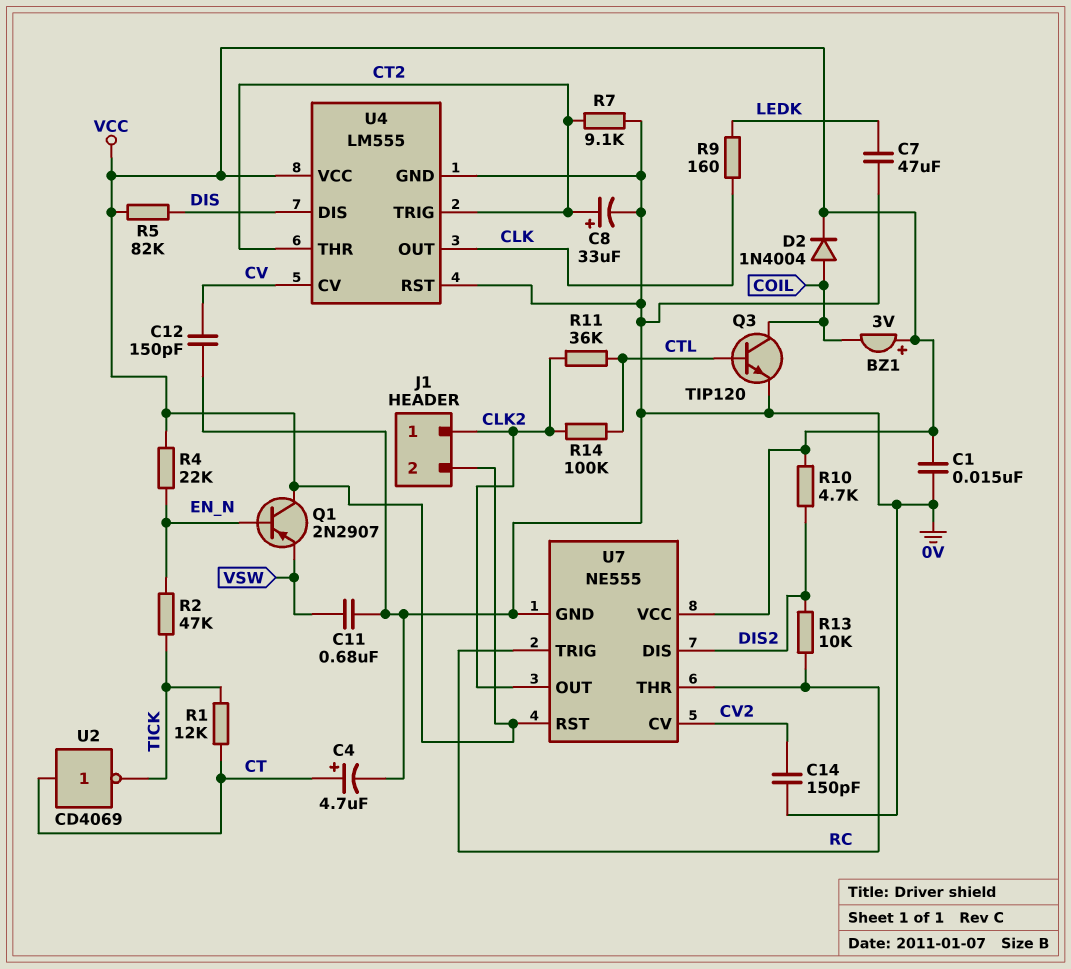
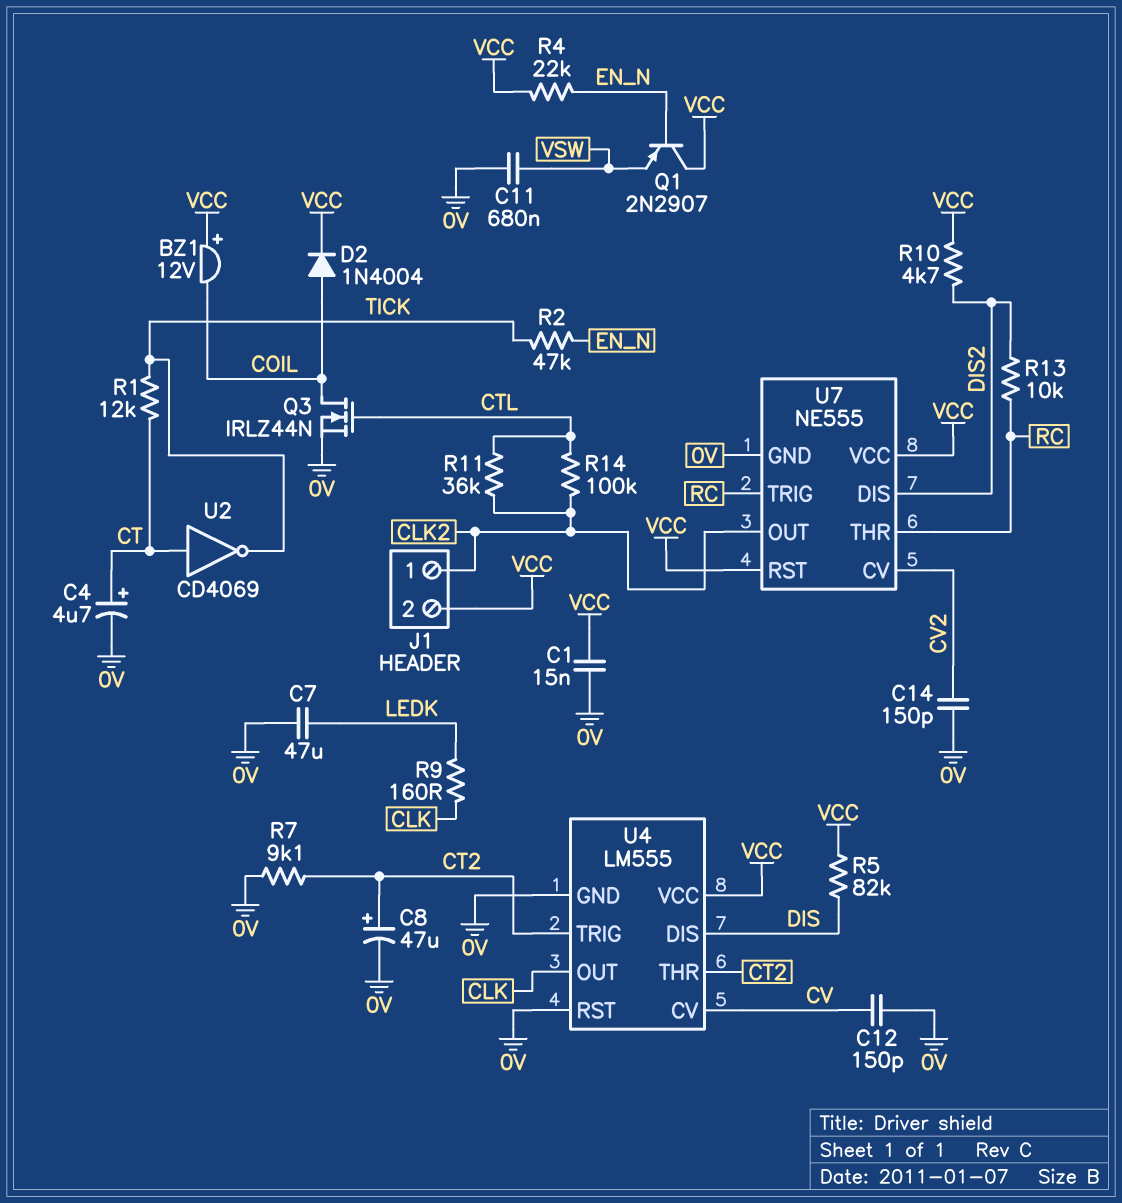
BZ1: buzzer 3V (plus VCC, minus COIL) -> buzzer 12V (plus VCC, minus COIL)
C8: 33uF (plus CT2, minus 0V) -> 47uF (plus CT2, minus 0V)
Q3: NPN TIP120 (B CTL, C COIL, E 0V) -> NMOS IRLZ44N (G CTL, D COIL, S 0V)

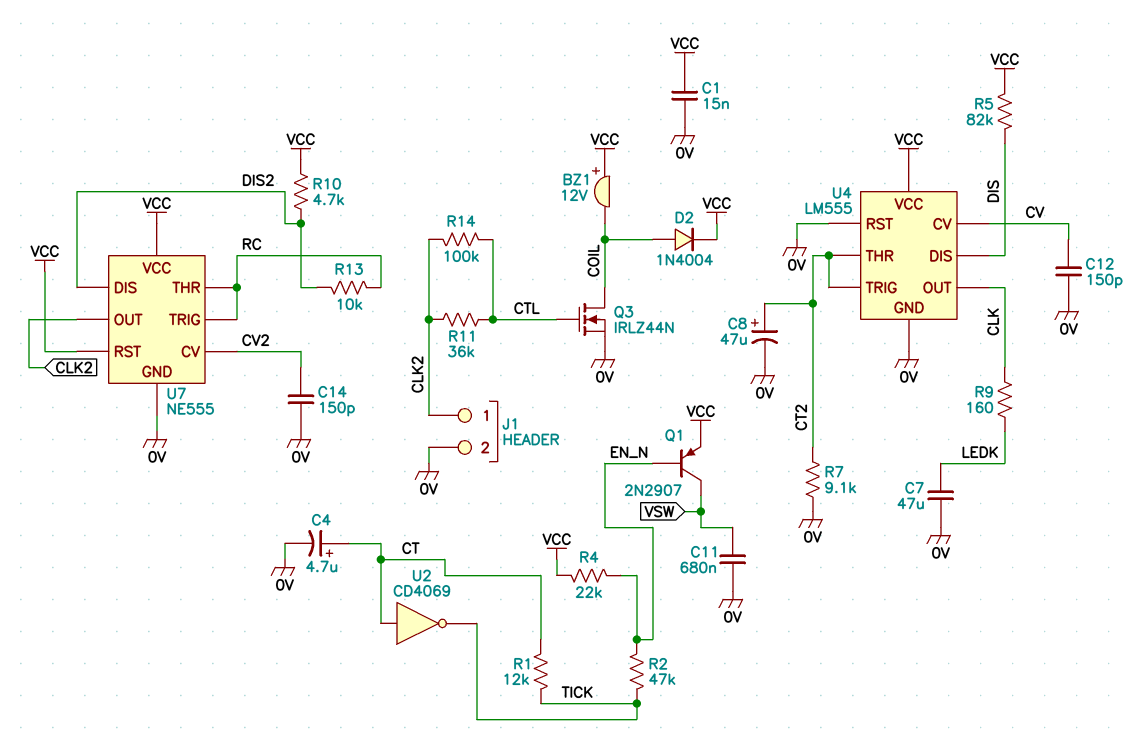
J1 pin 2: VCC -> 0V
Q1: PNP 2N2907 (B EN_N, C VCC, E VSW) -> PNP 2N2907 (B EN_N, C VSW, E VCC)

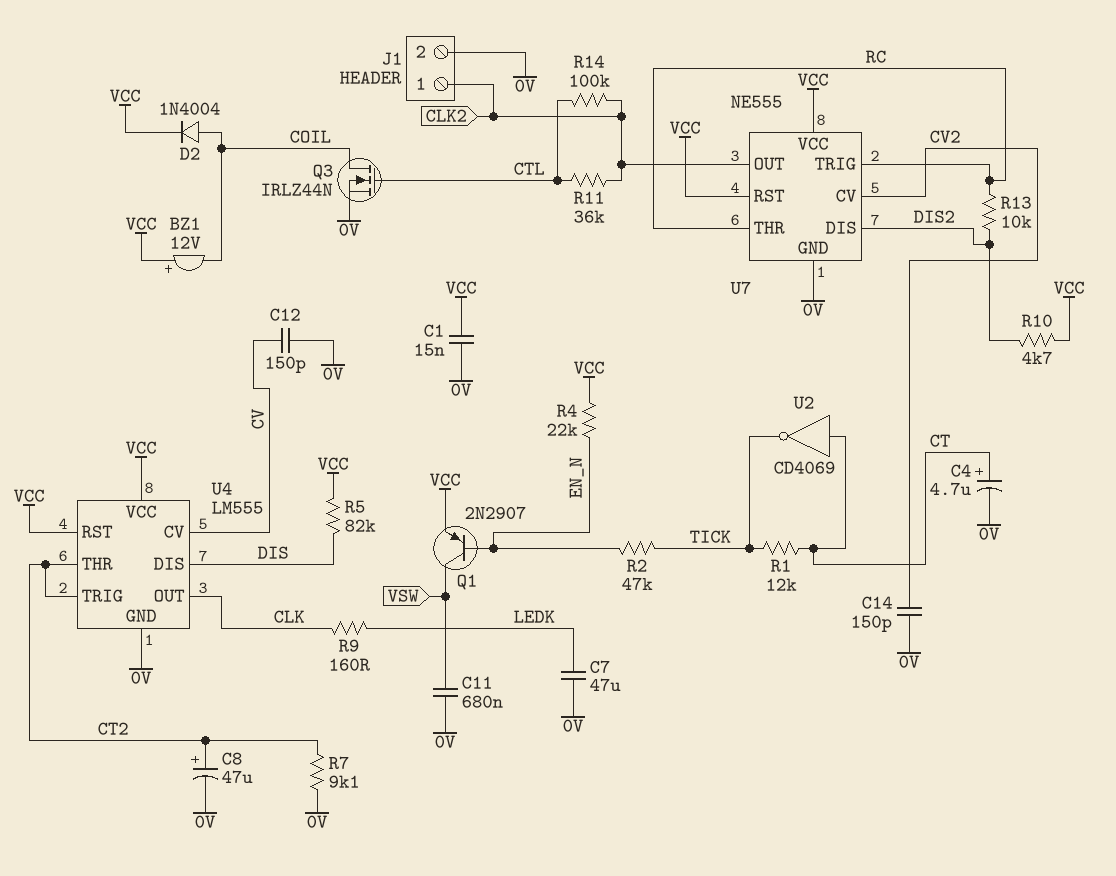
U4 pin RST: 0V -> VCC

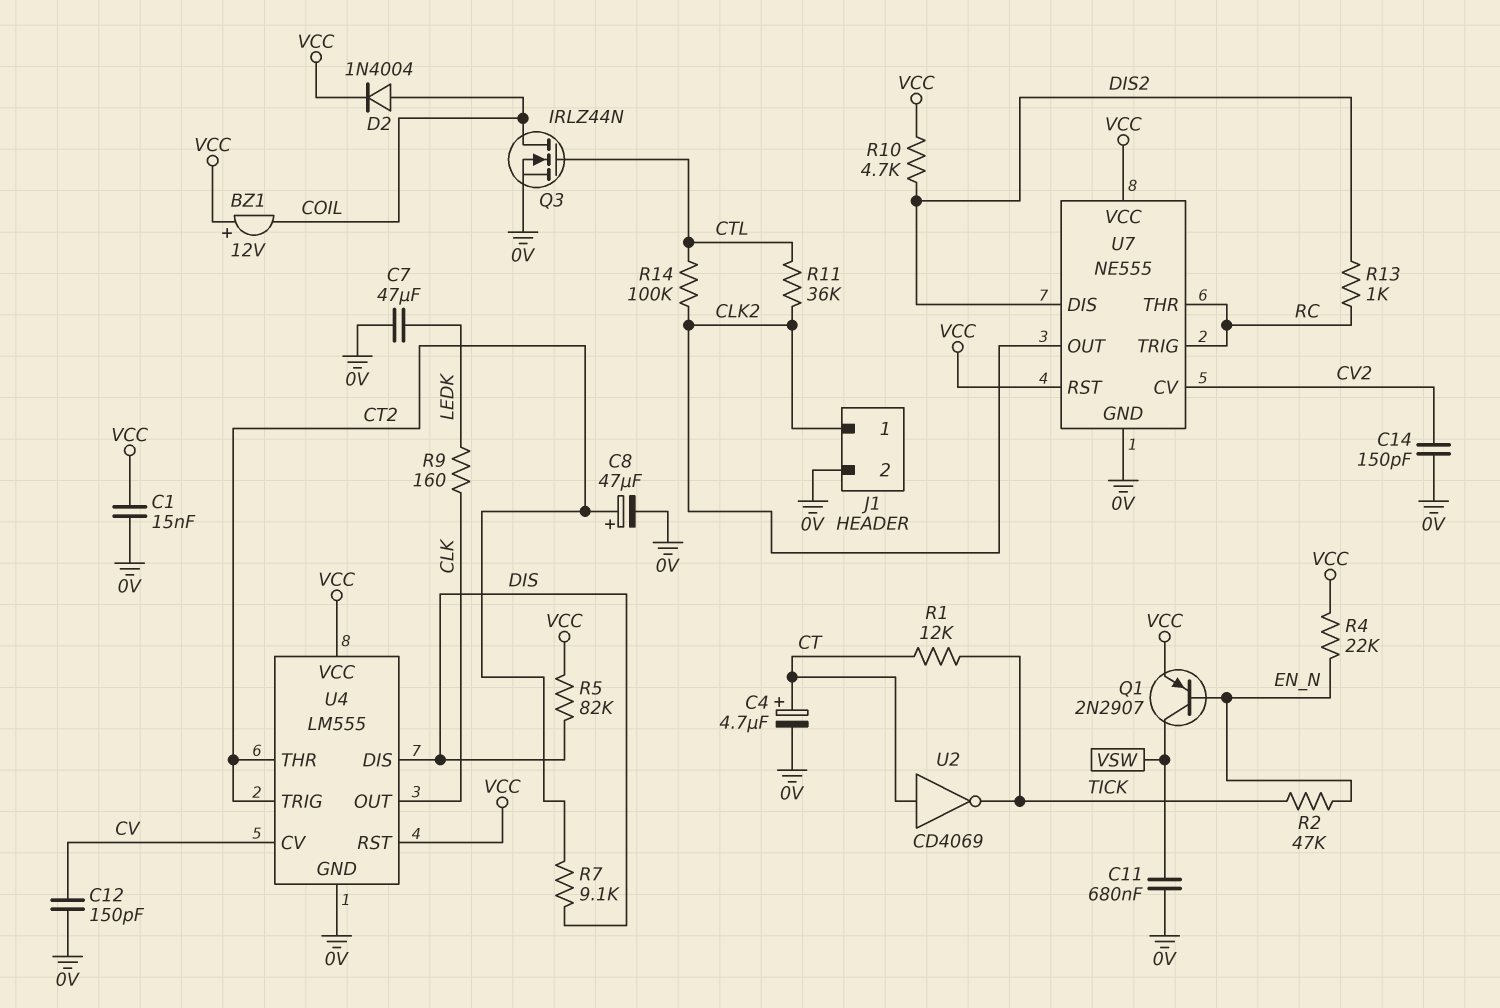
R7: 9.1k (0V, CT2) -> 9.1k (CT2, DIS)
R13: 10k (DIS2, RC) -> 1k (DIS2, RC)

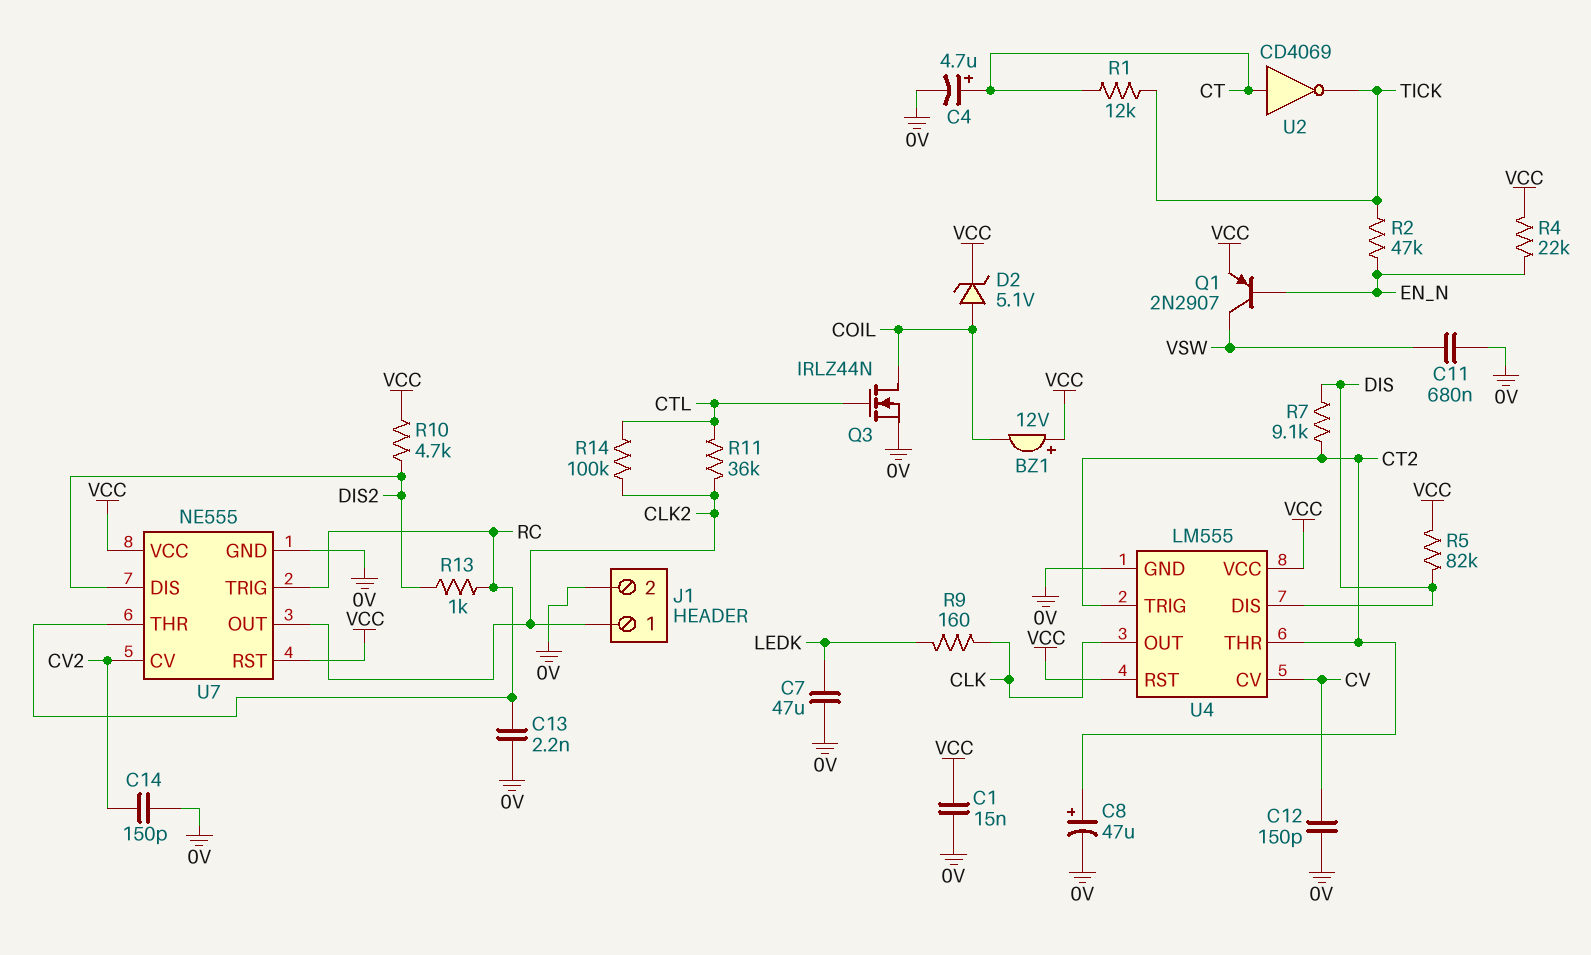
C13: none -> 2.2nF (0V, RC)
D2: diode 1N4004 (A COIL, K VCC) -> zener 5.1V (A COIL, K VCC)

